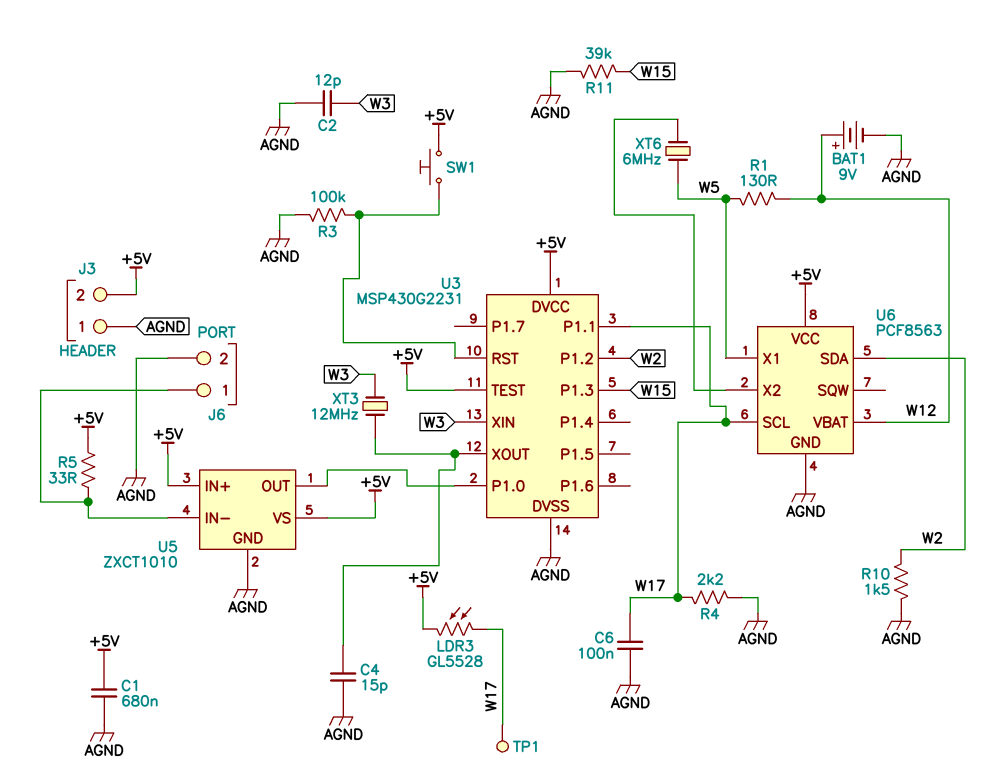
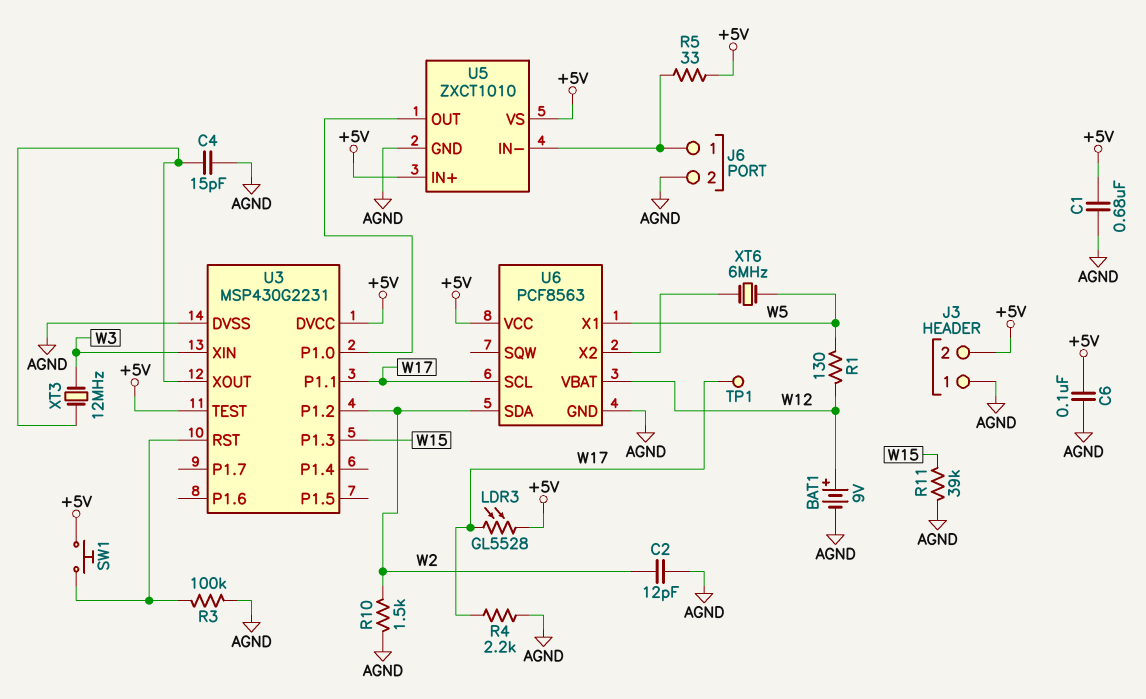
C2: 12pF (AGND, W3) -> 12pF (AGND, W2)
C6: 100nF (AGND, W17) -> 100nF (+5V, AGND)

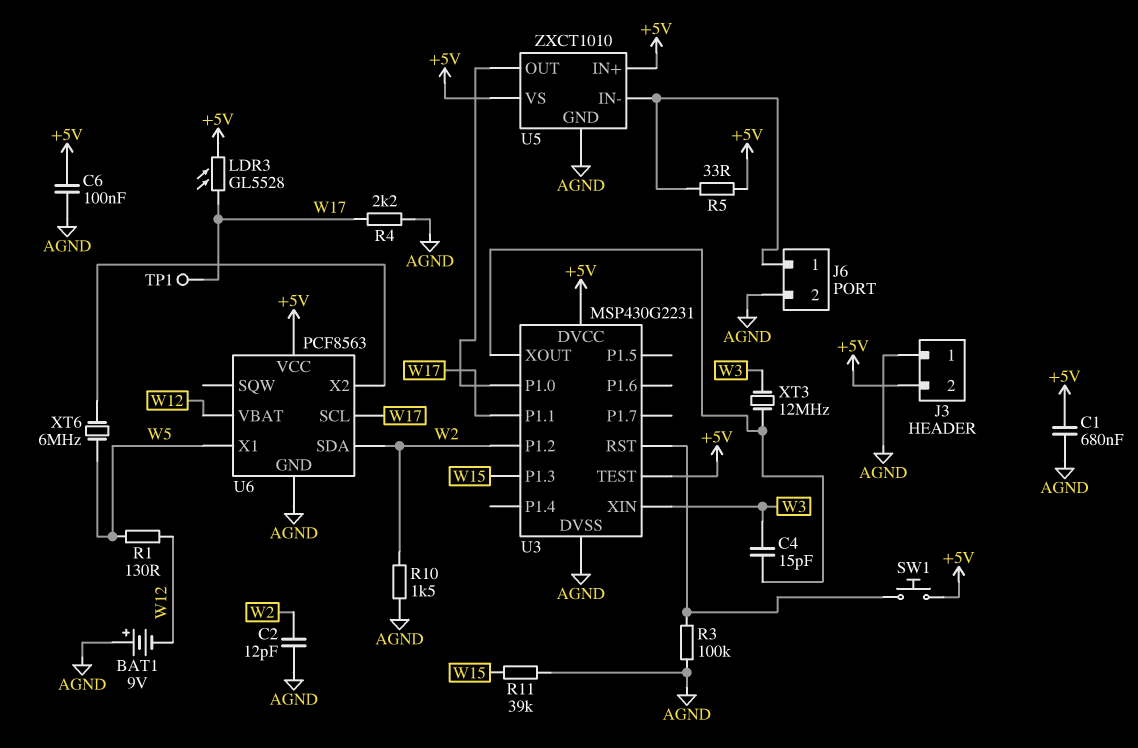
BAT1: 9V (plus W12, minus AGND) -> 9V (plus AGND, minus W12)
C4: 15pF (AGND, U3/XOUT) -> 15pF (U3/XOUT, W3)

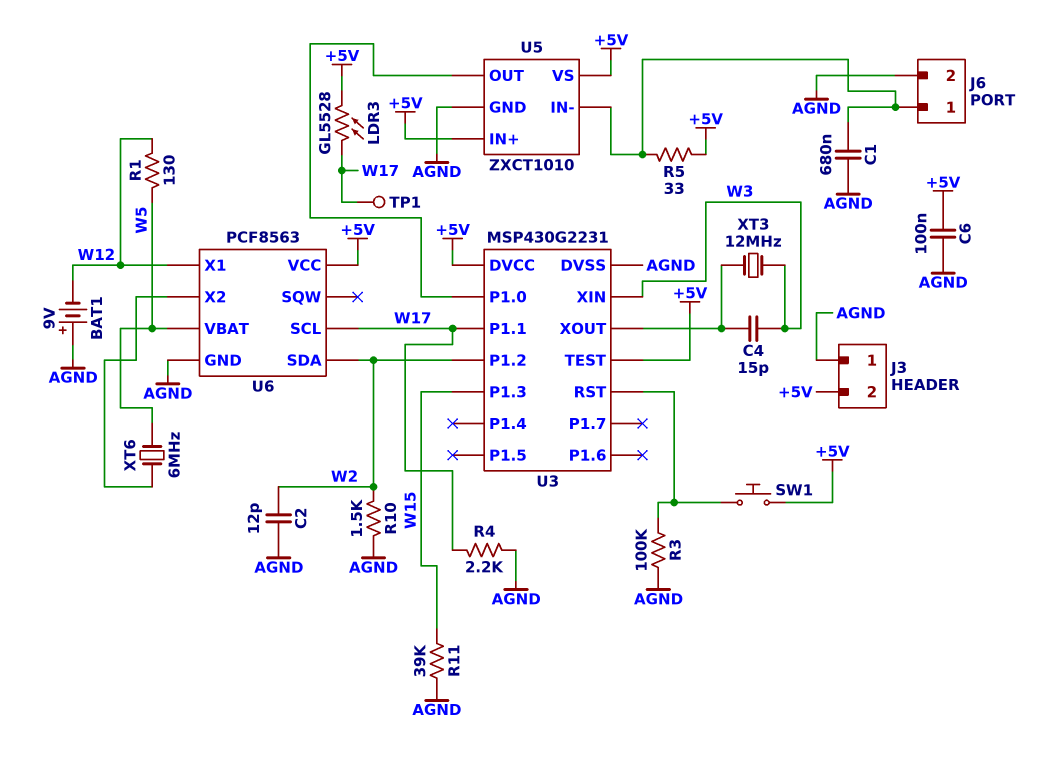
C1: 680nF (+5V, AGND) -> 680nF (AGND, J6/1)
U6 pin VBAT: W12 -> W5
U6 pin X1: W5 -> W12

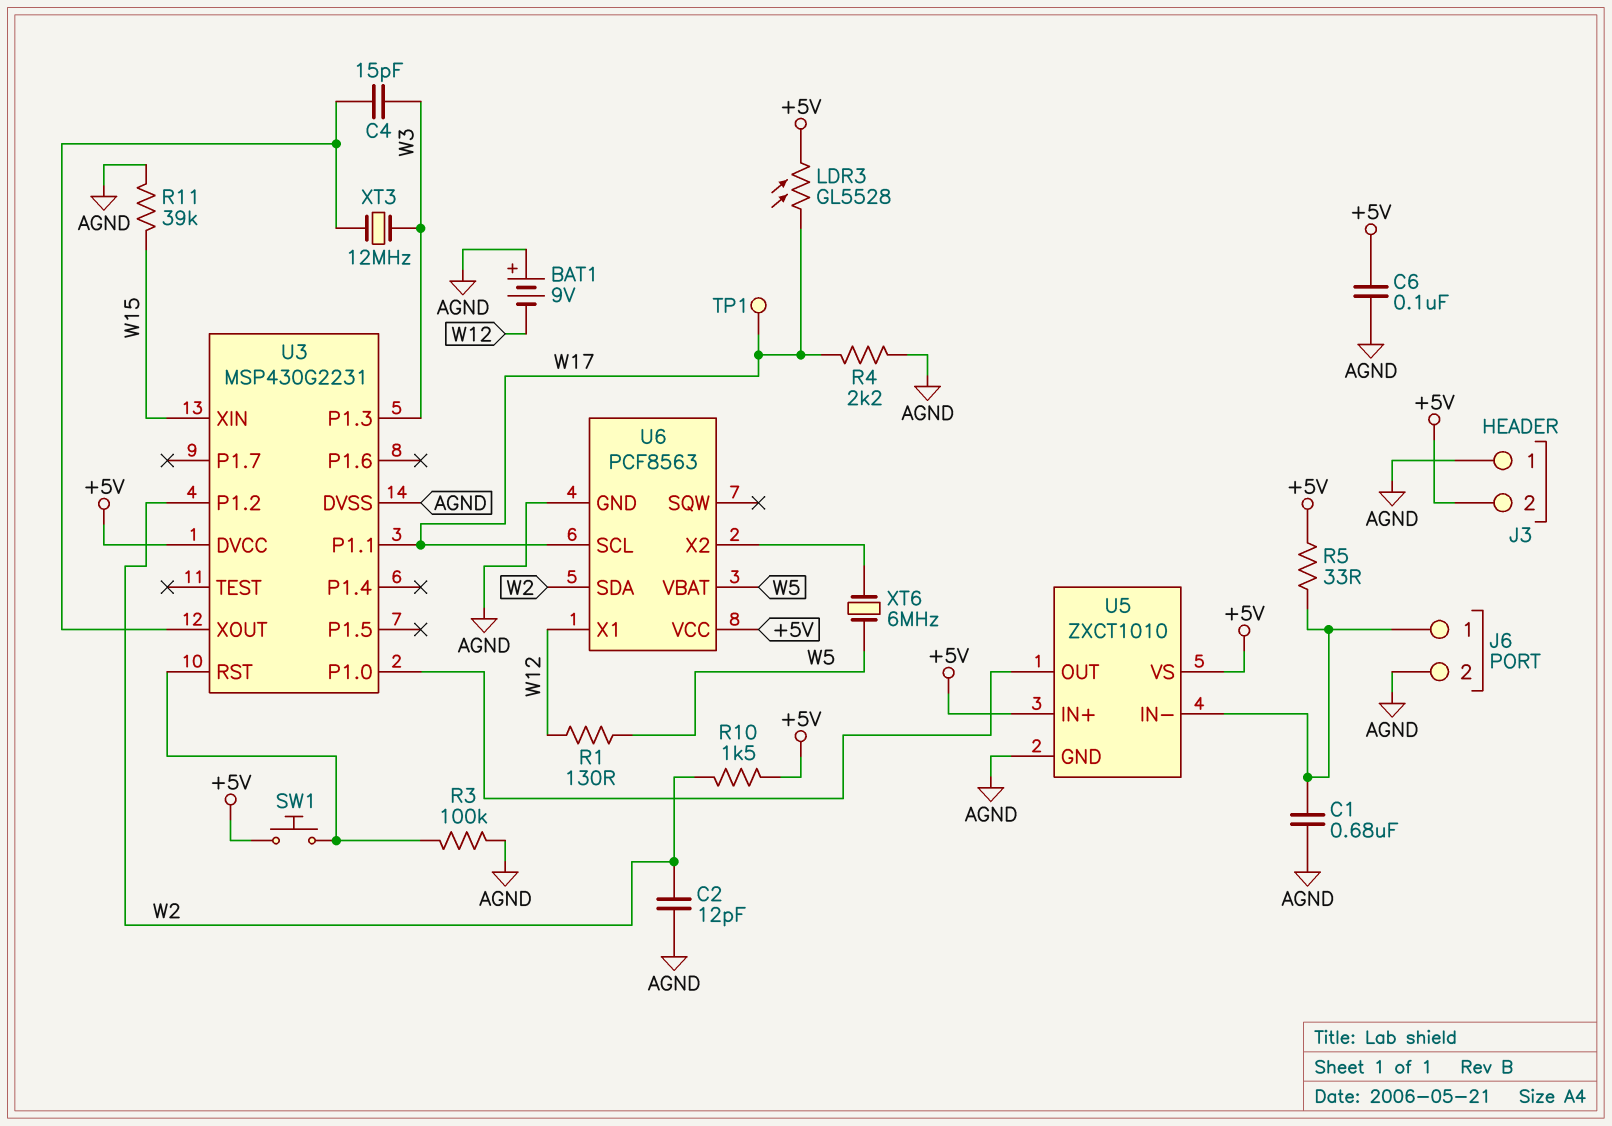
R10: 1.5k (AGND, W2) -> 1.5k (+5V, W2)
U3 pin P1.3: W15 -> W3
U3 pin TEST: +5V -> none
U3 pin XIN: W3 -> W15

